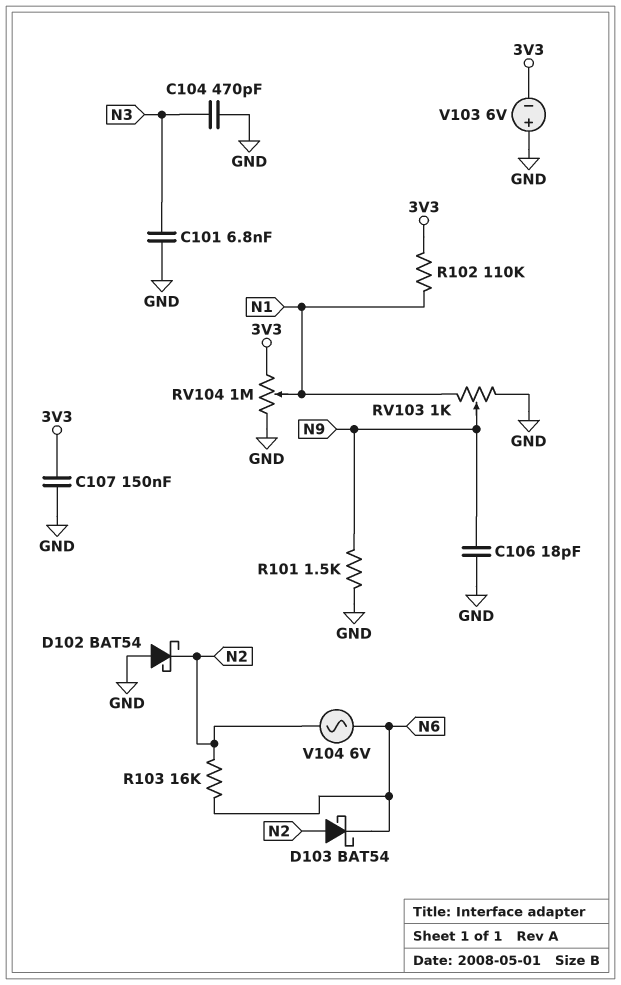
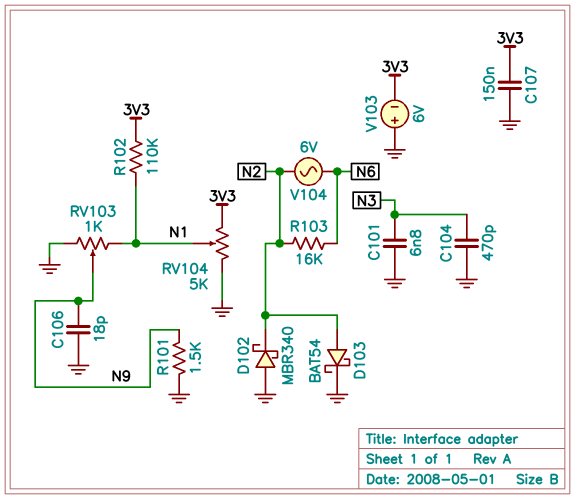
D102: schottky BAT54 (A GND, K N2) -> schottky MBR340 (A GND, K N2)
D103: schottky BAT54 (A N2, K N6) -> schottky BAT54 (A N2, K GND)
RV104: 1M (3V3, GND, wiper N1) -> 5k (3V3, GND, wiper N1)

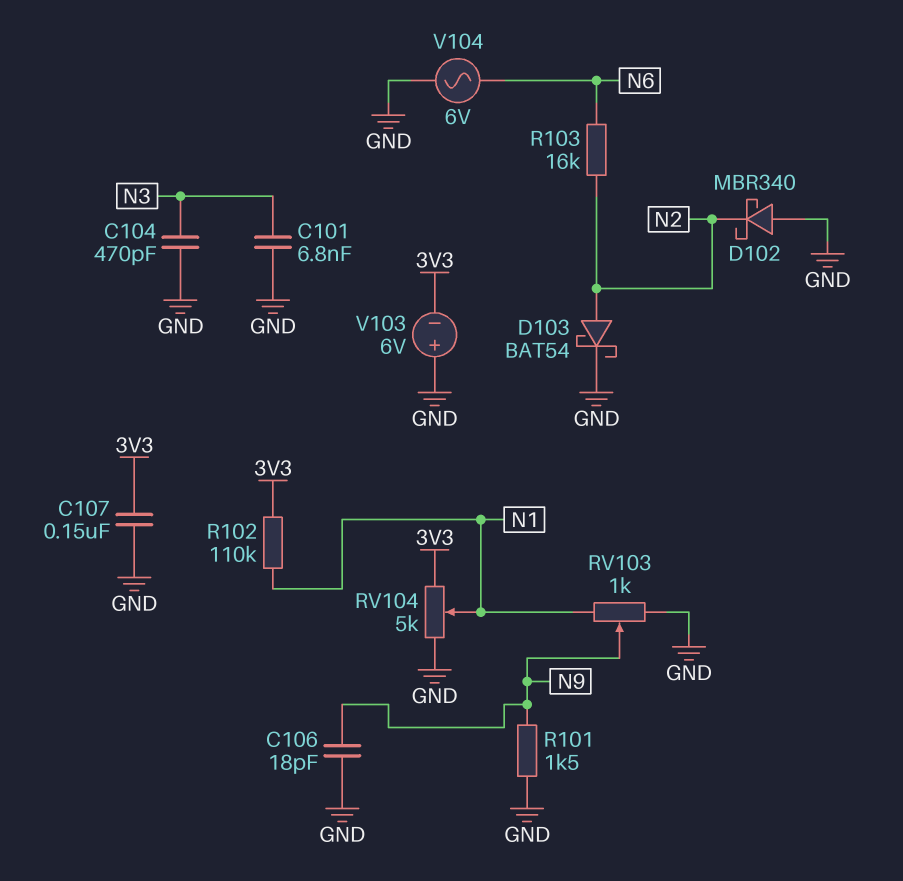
V104: AC 6V (N2, N6) -> AC 6V (GND, N6)

